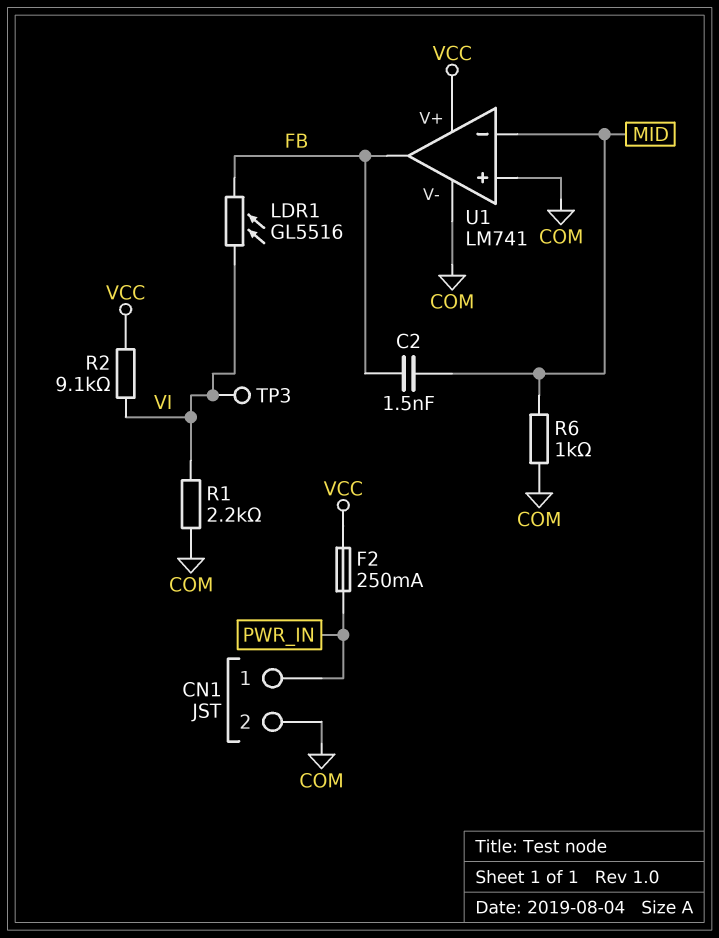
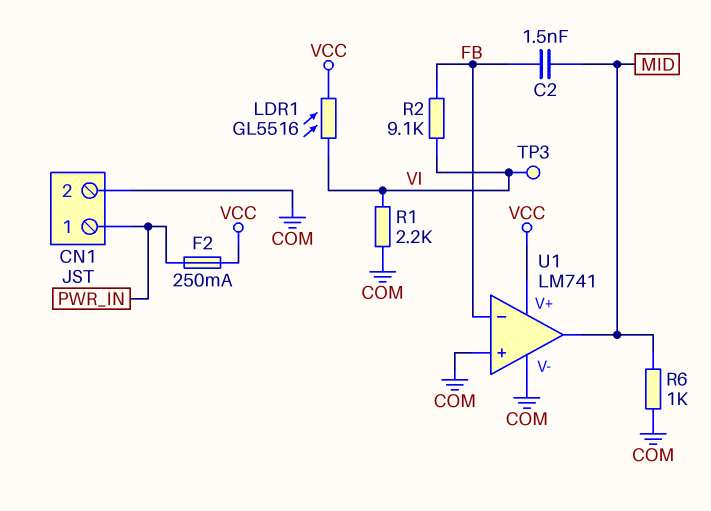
LDR1: GL5516 (FB, VI) -> GL5516 (VCC, VI)
R2: 9.1k (VCC, VI) -> 9.1k (FB, VI)
U1 pin in-: MID -> FB
U1 pin out: FB -> MID

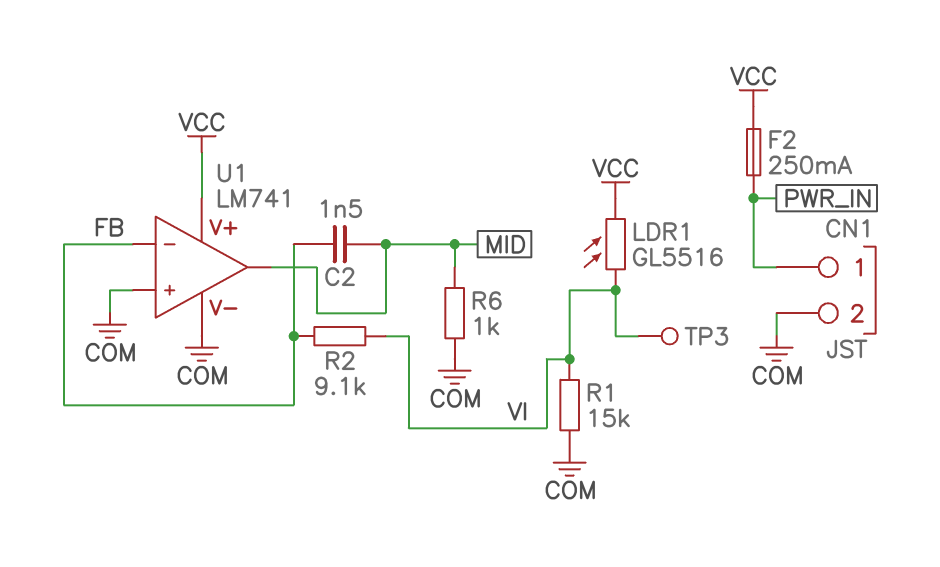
R1: 2.2k (COM, VI) -> 15k (COM, VI)

